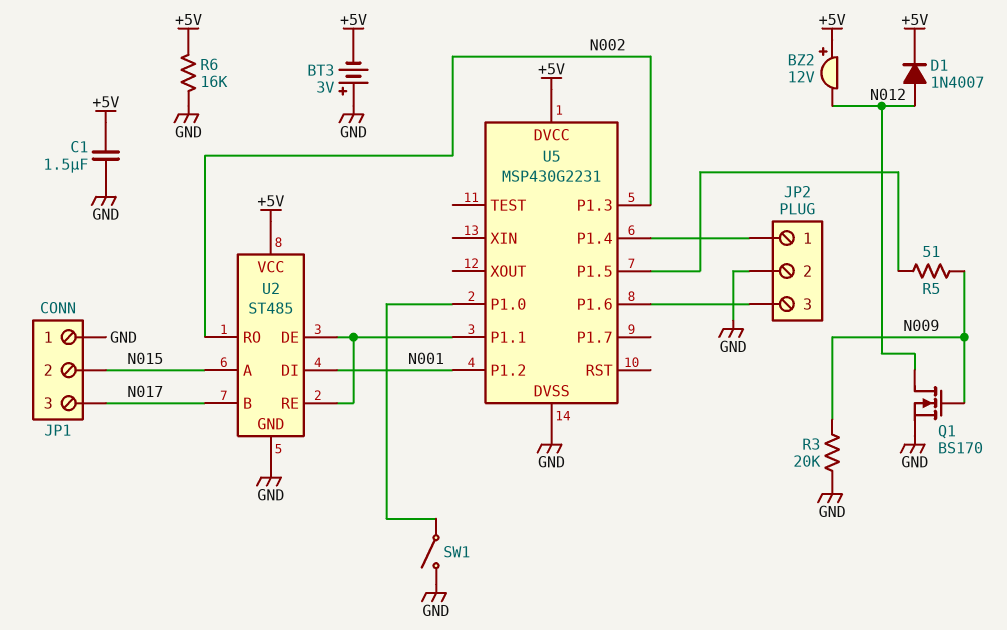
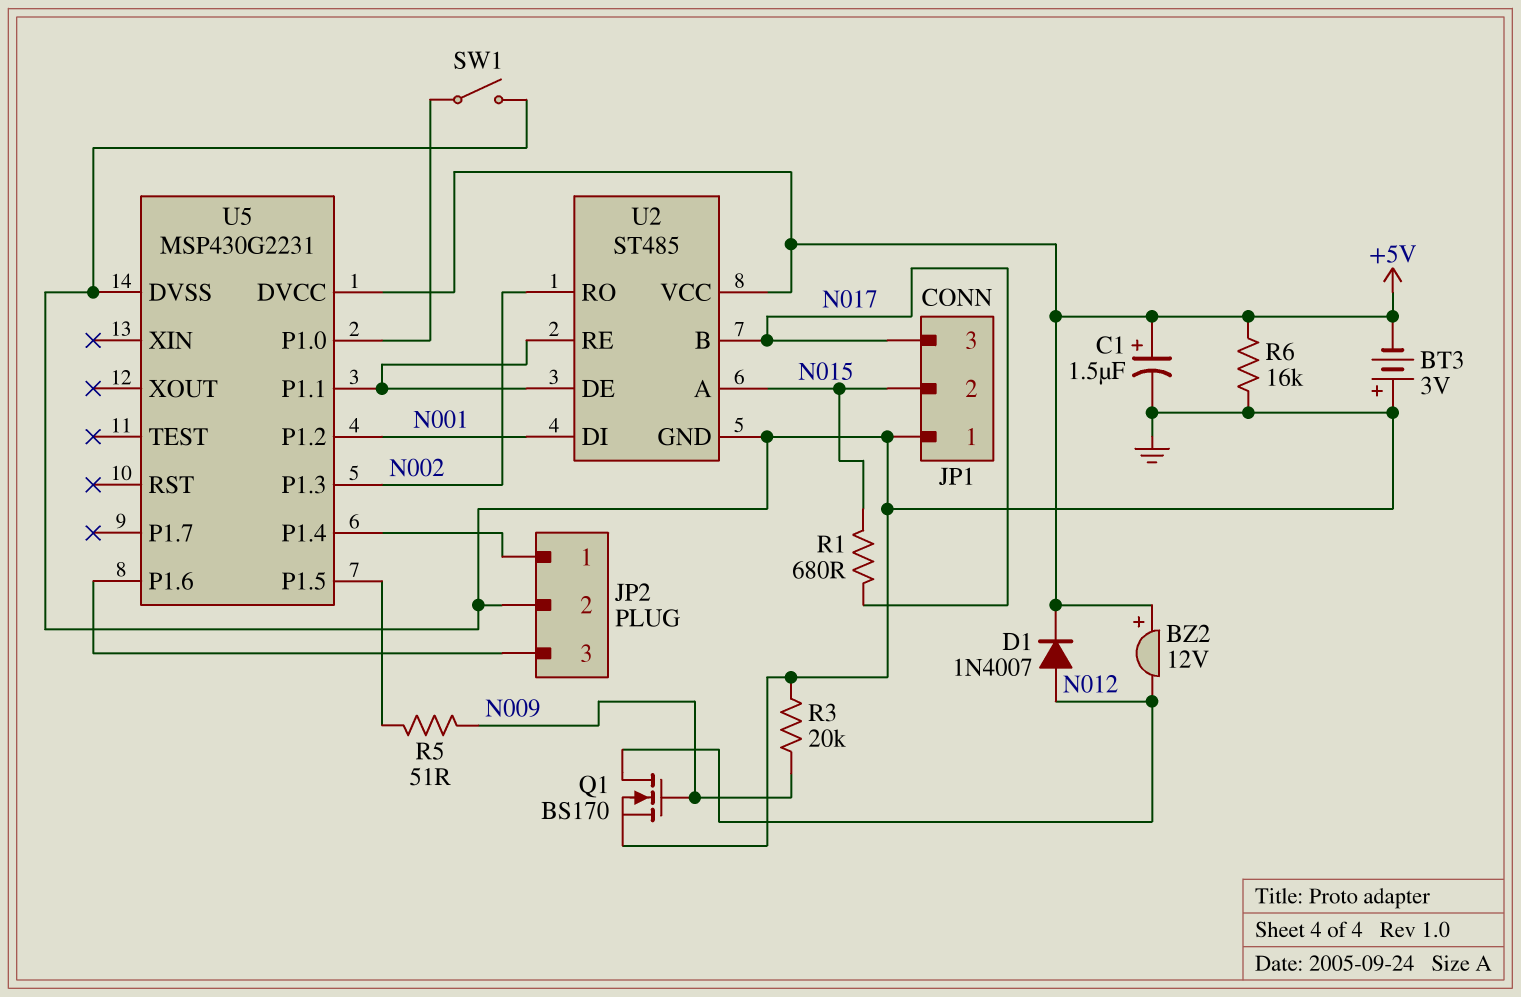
C1: 1.5uF (+5V, GND) -> 1.5uF (plus +5V, minus GND)
R1: none -> 680 (N015, N017)

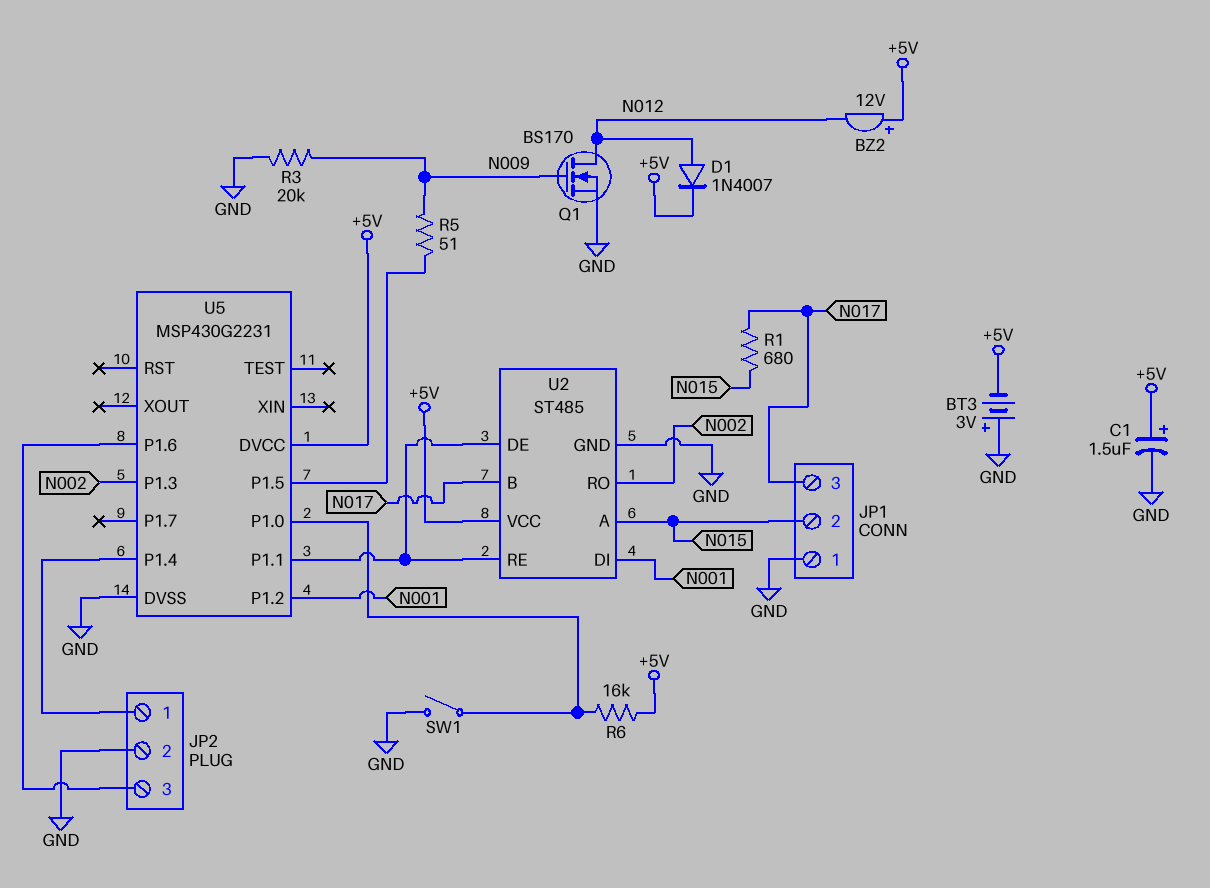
R6: 16k (+5V, GND) -> 16k (+5V, U5/P1.0)

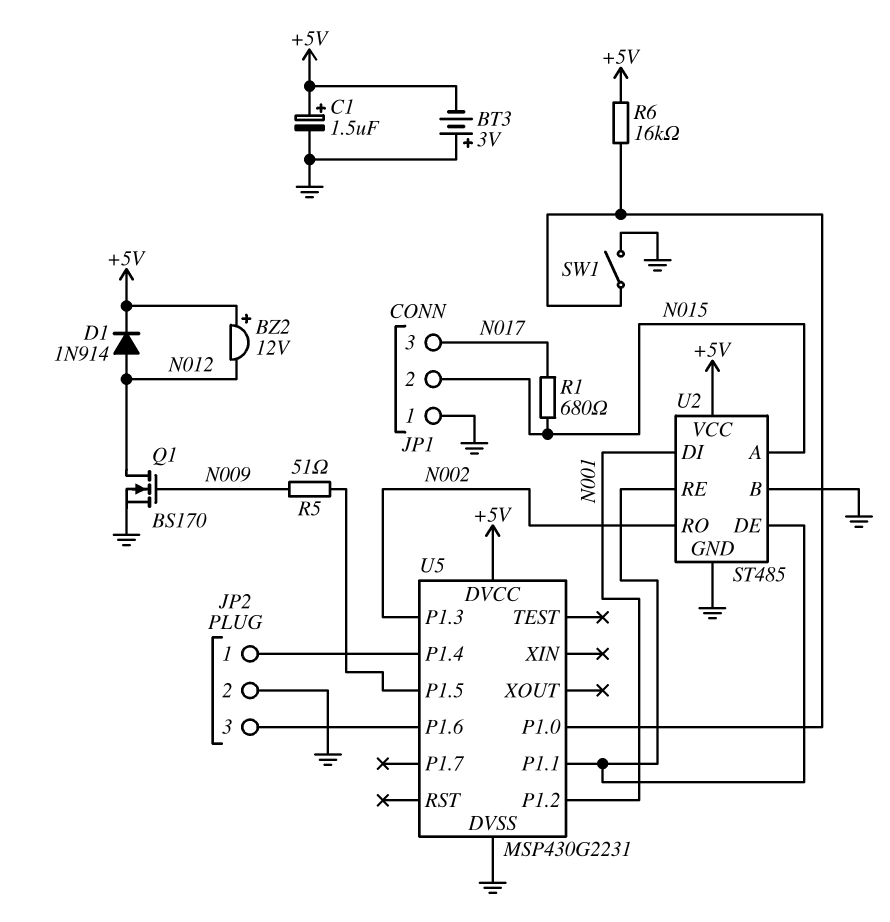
D1: diode 1N4007 (A N012, K +5V) -> diode 1N914 (A N012, K +5V)
R3: 20k (GND, N009) -> none
U2 pin B: N017 -> GND

